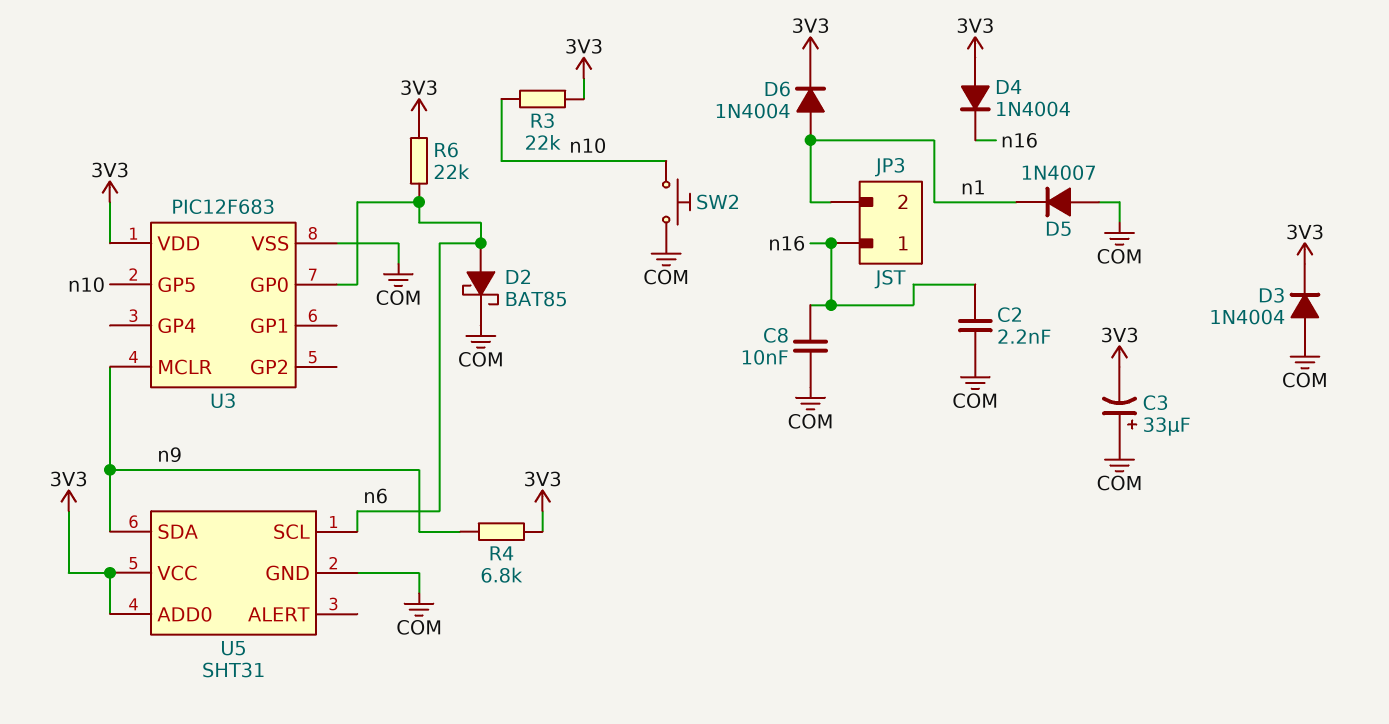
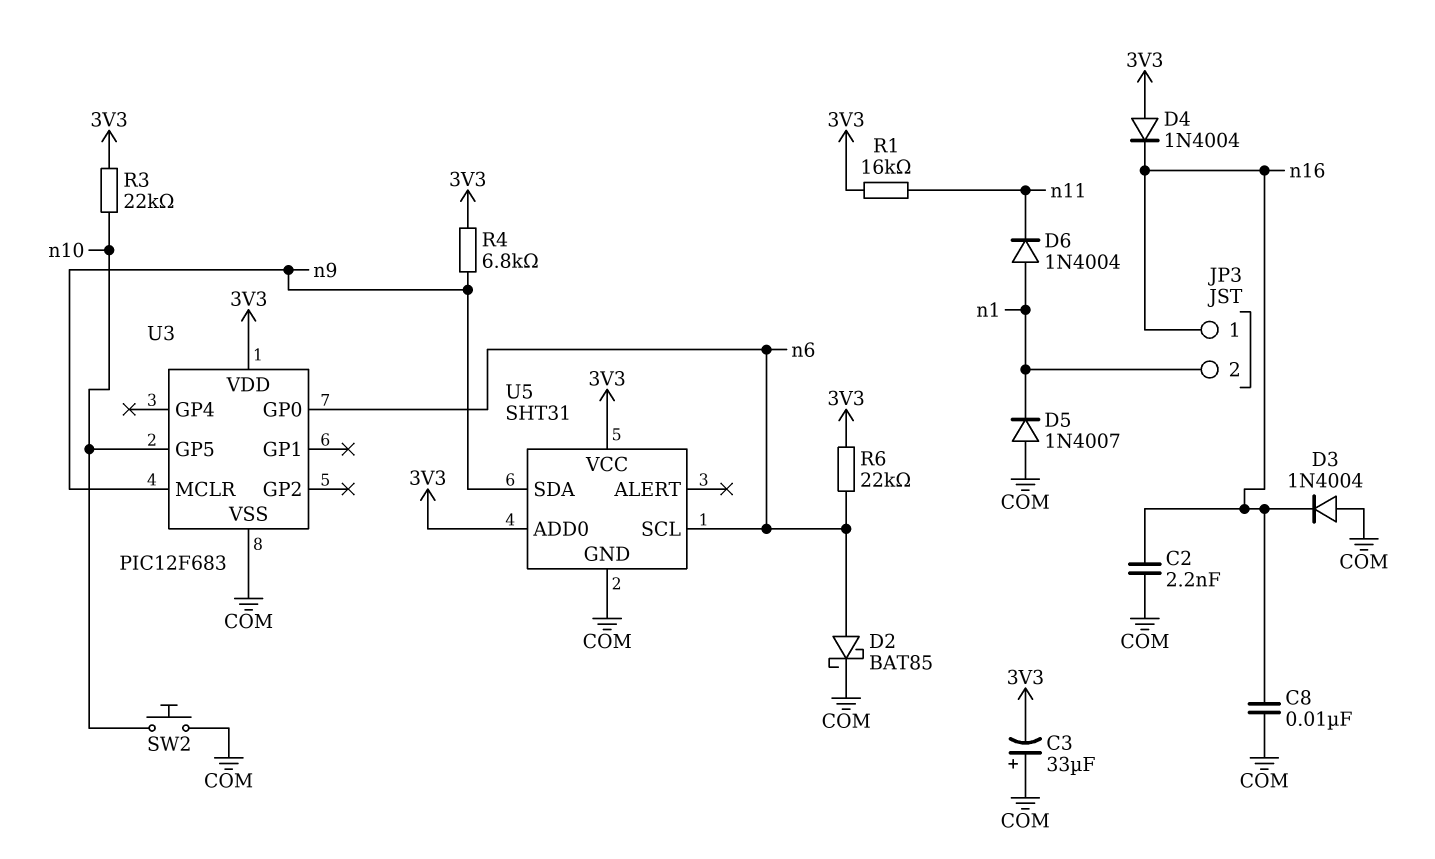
D3: diode 1N4004 (A COM, K 3V3) -> diode 1N4004 (A COM, K n16)
D6: diode 1N4004 (A n1, K 3V3) -> diode 1N4004 (A n1, K n11)
R1: none -> 16k (3V3, n11)

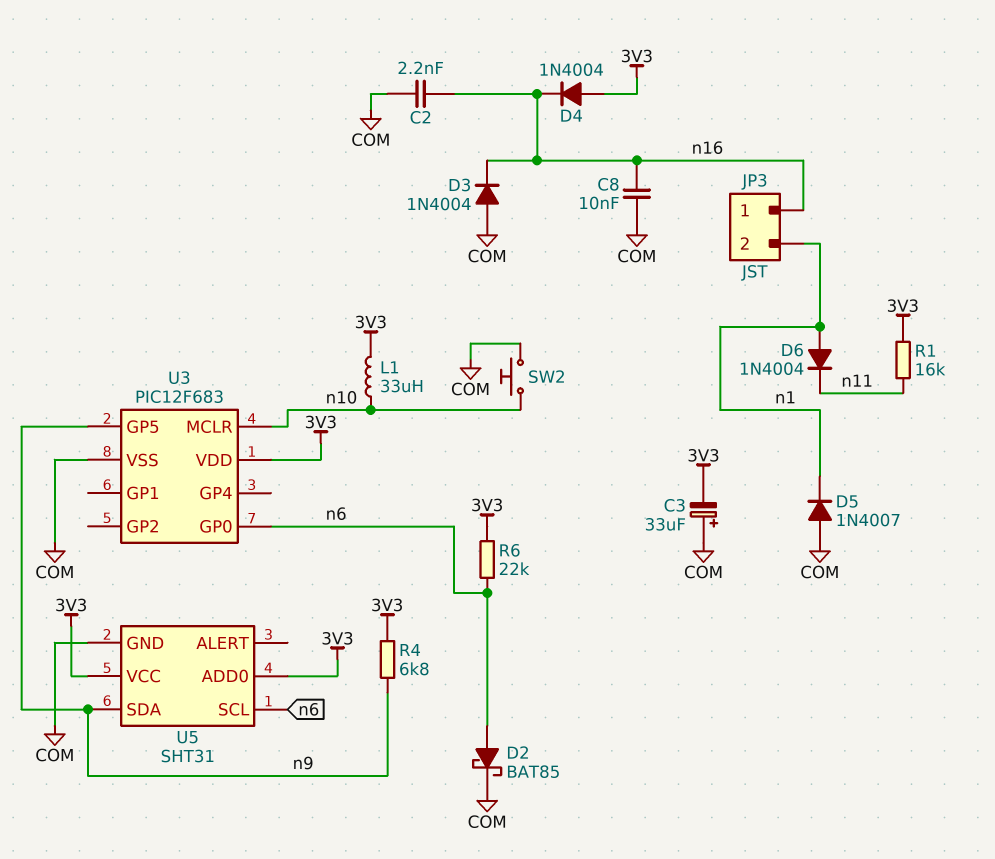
L1: none -> 33uH (3V3, n10)
R3: 22k (3V3, n10) -> none
U3 pin GP5: n10 -> n9
U3 pin MCLR: n9 -> n10

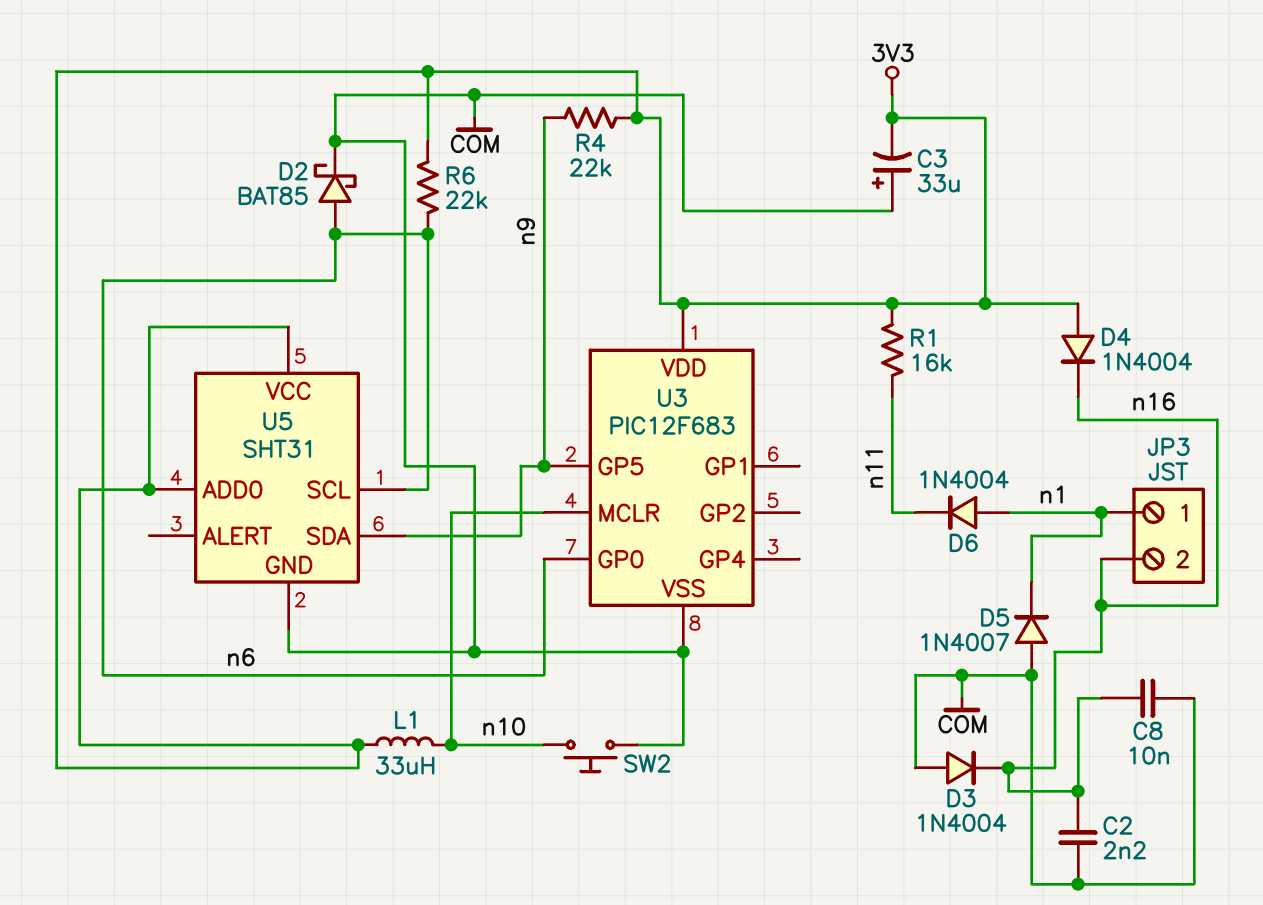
JP3 pin 1: n16 -> n1
JP3 pin 2: n1 -> n16
R4: 6.8k (3V3, n9) -> 22k (3V3, n9)

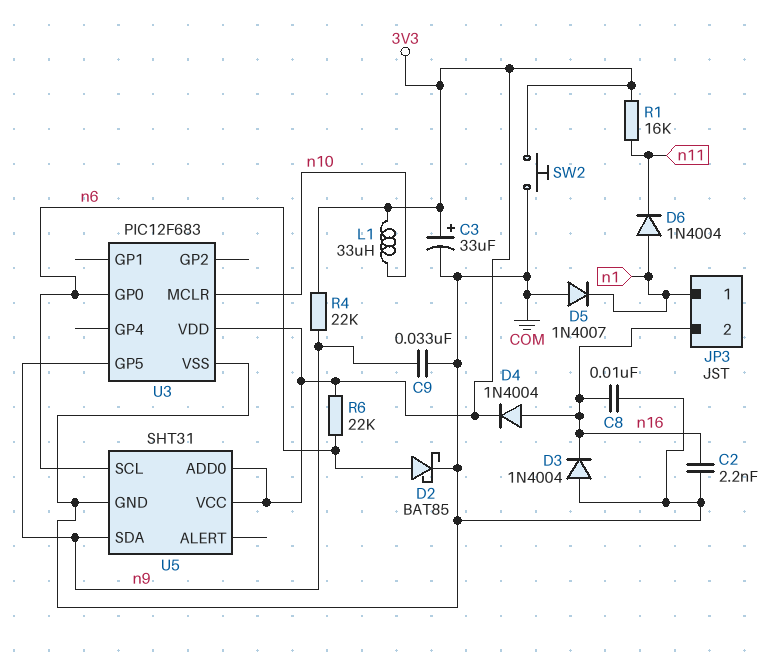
C3: 33uF (plus COM, minus 3V3) -> 33uF (plus 3V3, minus COM)
C9: none -> 33nF (COM, n9)
D4: diode 1N4004 (A 3V3, K n16) -> diode 1N4004 (A n16, K 3V3)
SW2: button (COM, n10) -> button (3V3, COM)

